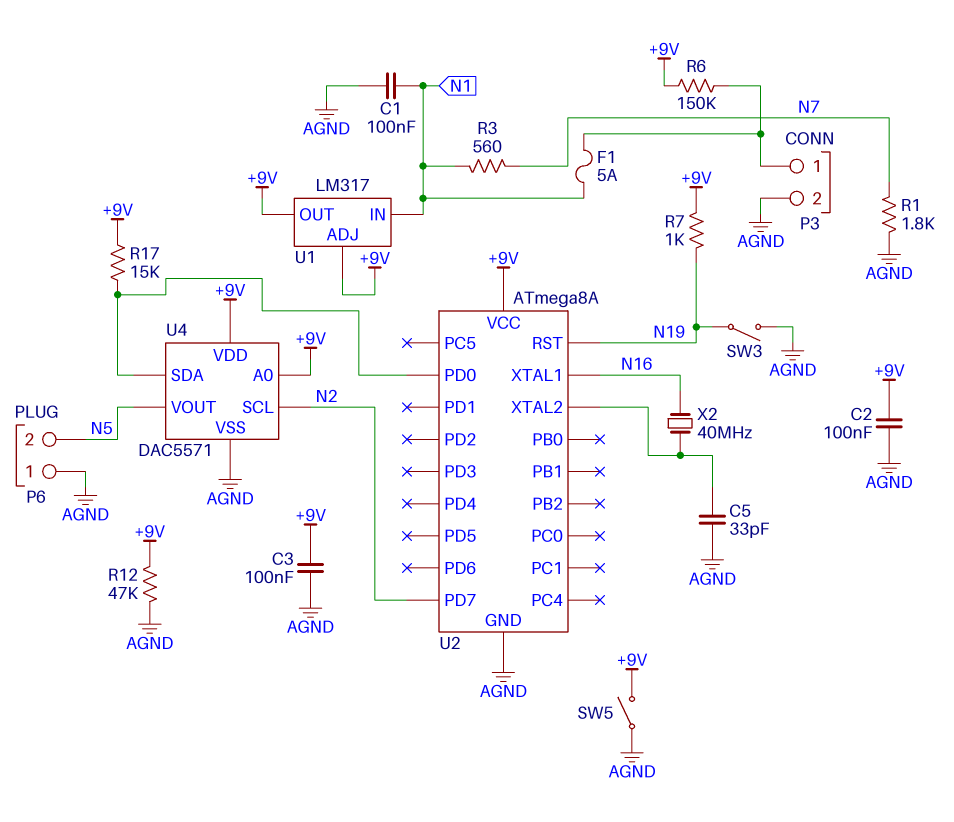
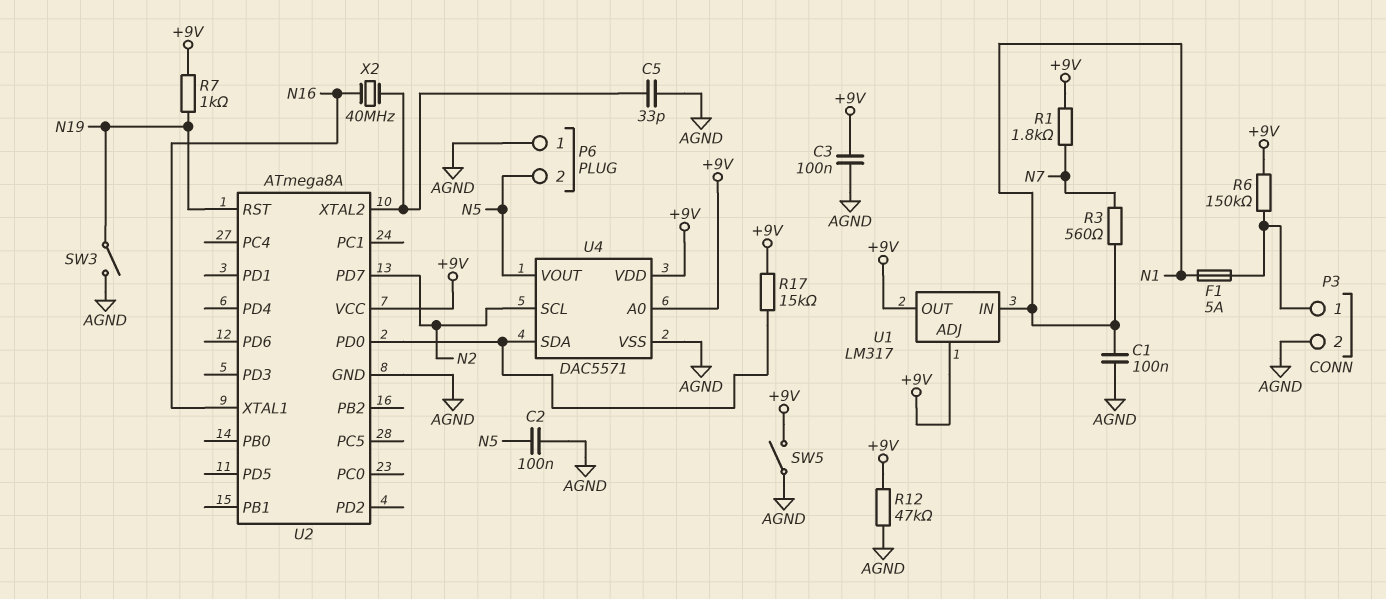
C2: 100nF (+9V, AGND) -> 100nF (AGND, N5)
R1: 1.8k (AGND, N7) -> 1.8k (+9V, N7)

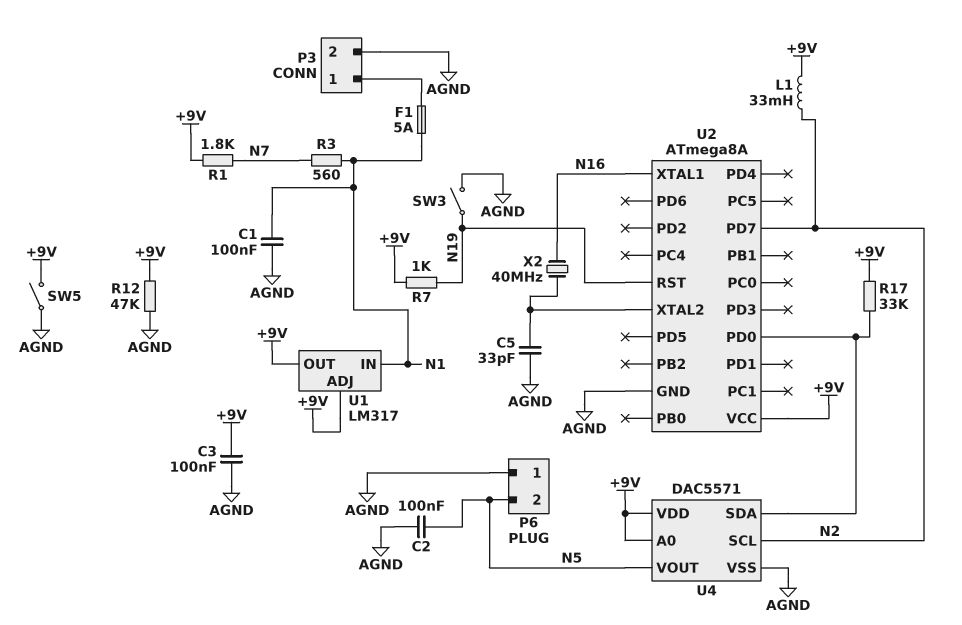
L1: none -> 33mH (+9V, N2)
R6: 150k (+9V, P3/1) -> none
R17: 15k (+9V, U2/PD0) -> 33k (+9V, U2/PD0)

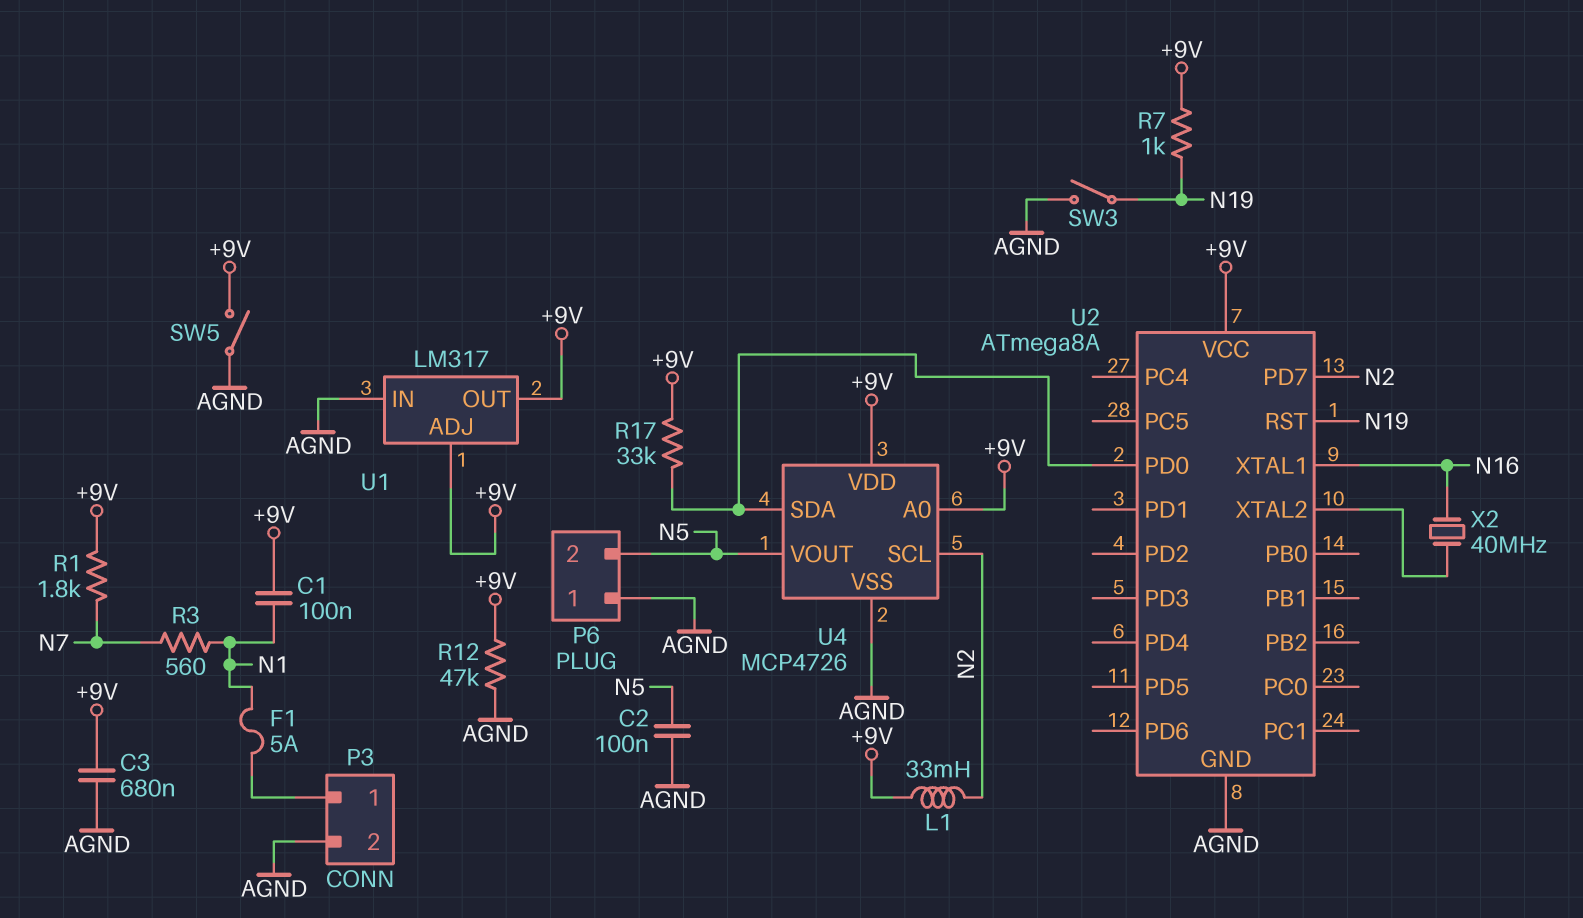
C1: 100nF (AGND, N1) -> 100nF (+9V, N1)
C3: 100nF (+9V, AGND) -> 680nF (+9V, AGND)
C5: 33pF (AGND, U2/XTAL2) -> none
U1 pin IN: N1 -> AGND
U4: DAC5571 -> MCP4726

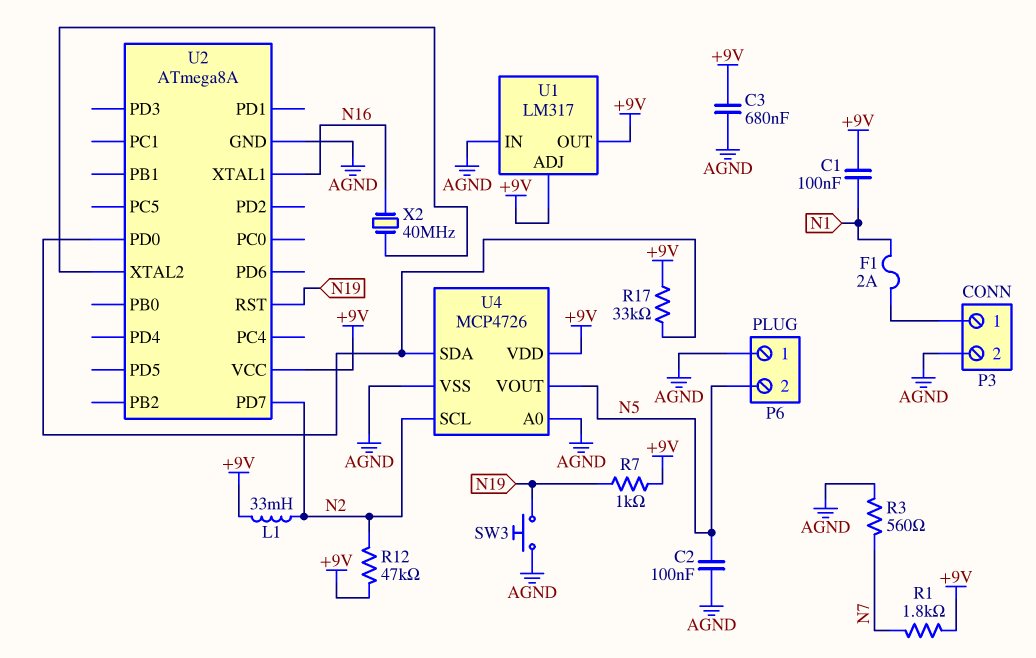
F1: 5A (N1, P3/1) -> 2A (N1, P3/1)
R3: 560 (N1, N7) -> 560 (AGND, N7)
R12: 47k (+9V, AGND) -> 47k (+9V, N2)
SW3: switch (AGND, N19) -> button (AGND, N19)
SW5: switch (+9V, AGND) -> none
U4 pin A0: +9V -> AGND

